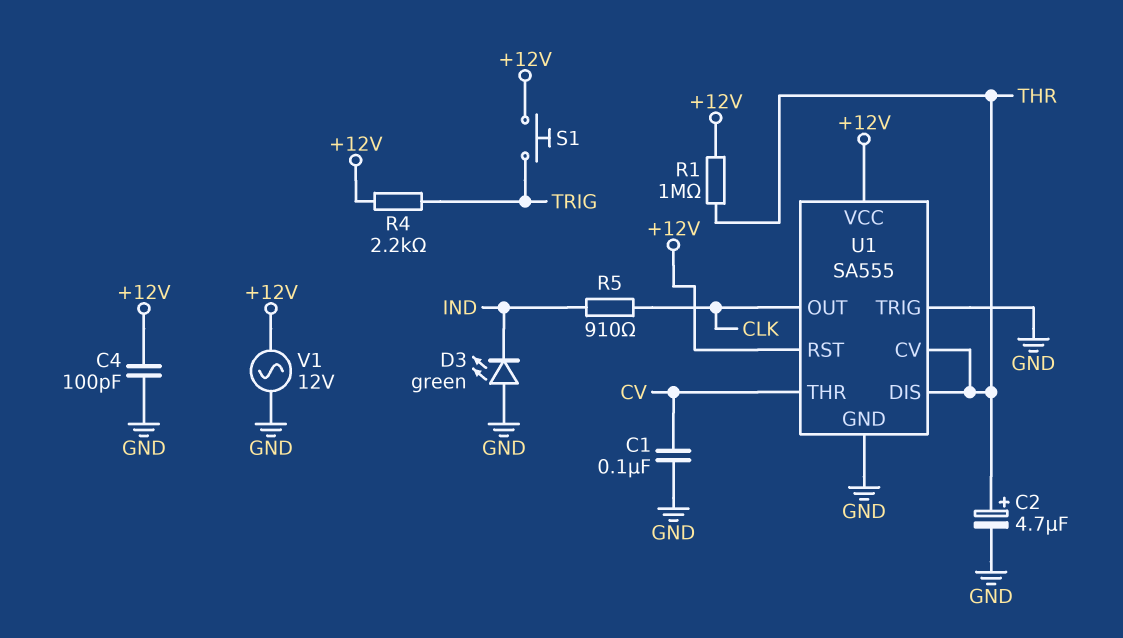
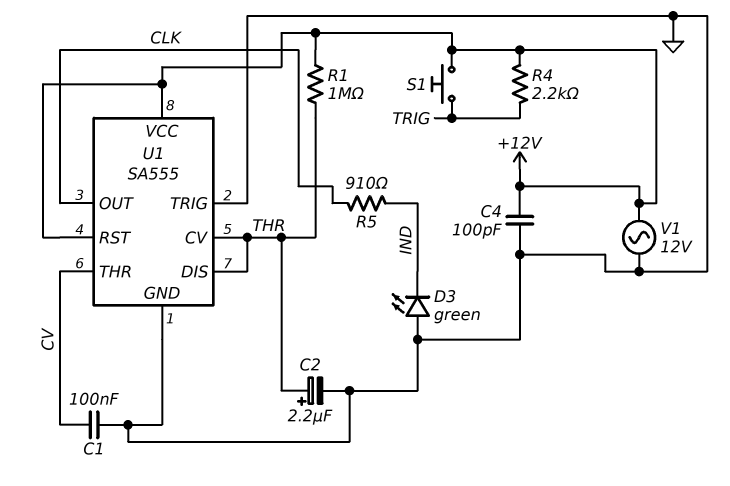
C2: 4.7uF (plus THR, minus GND) -> 2.2uF (plus THR, minus GND)

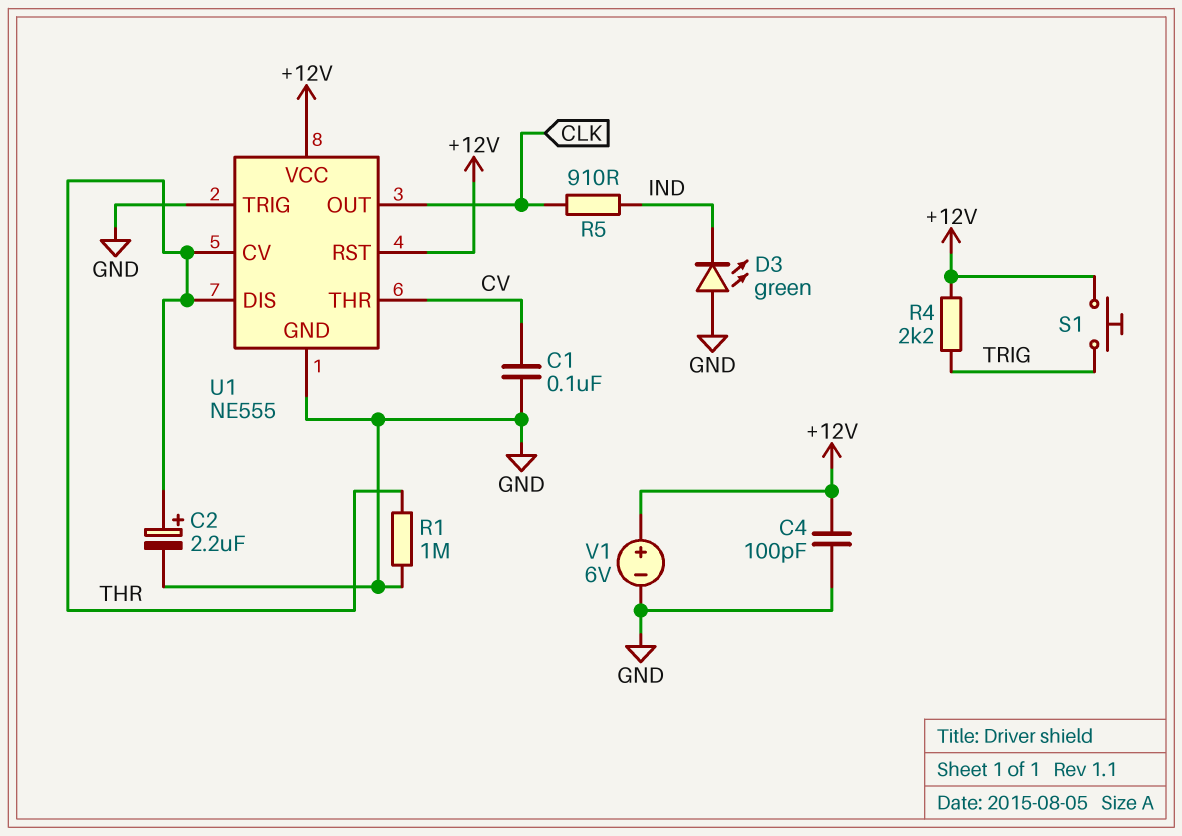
R1: 1M (+12V, THR) -> 1M (GND, THR)
U1: SA555 -> NE555
V1: AC 12V (+12V, GND) -> 6V (plus +12V, minus GND)

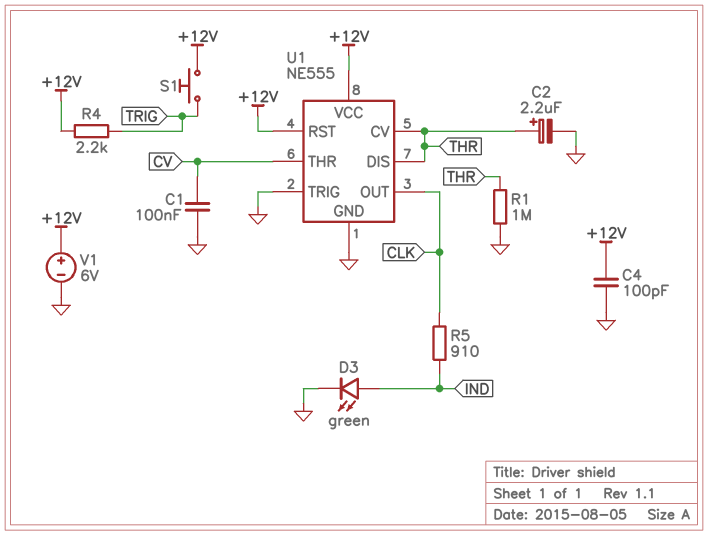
D3: LED green (A GND, K IND) -> LED green (A IND, K GND)

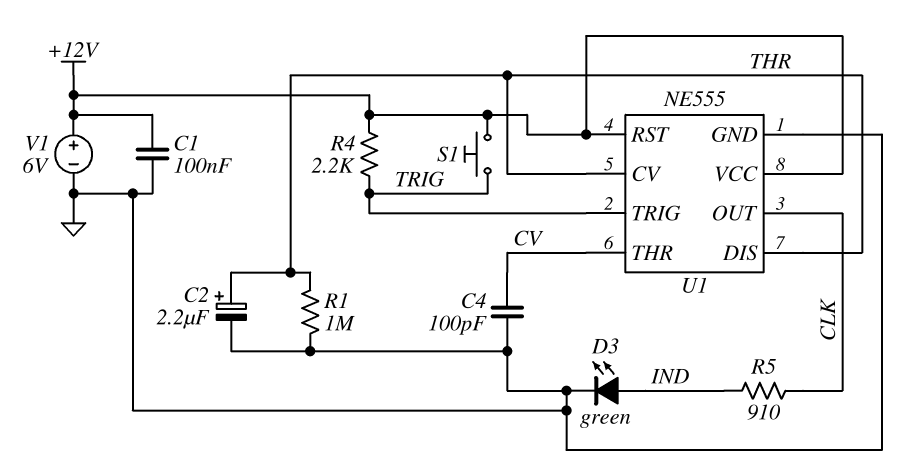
C1: 100nF (CV, GND) -> 100nF (+12V, GND)
C4: 100pF (+12V, GND) -> 100pF (CV, GND)
U1 pin TRIG: GND -> TRIG

